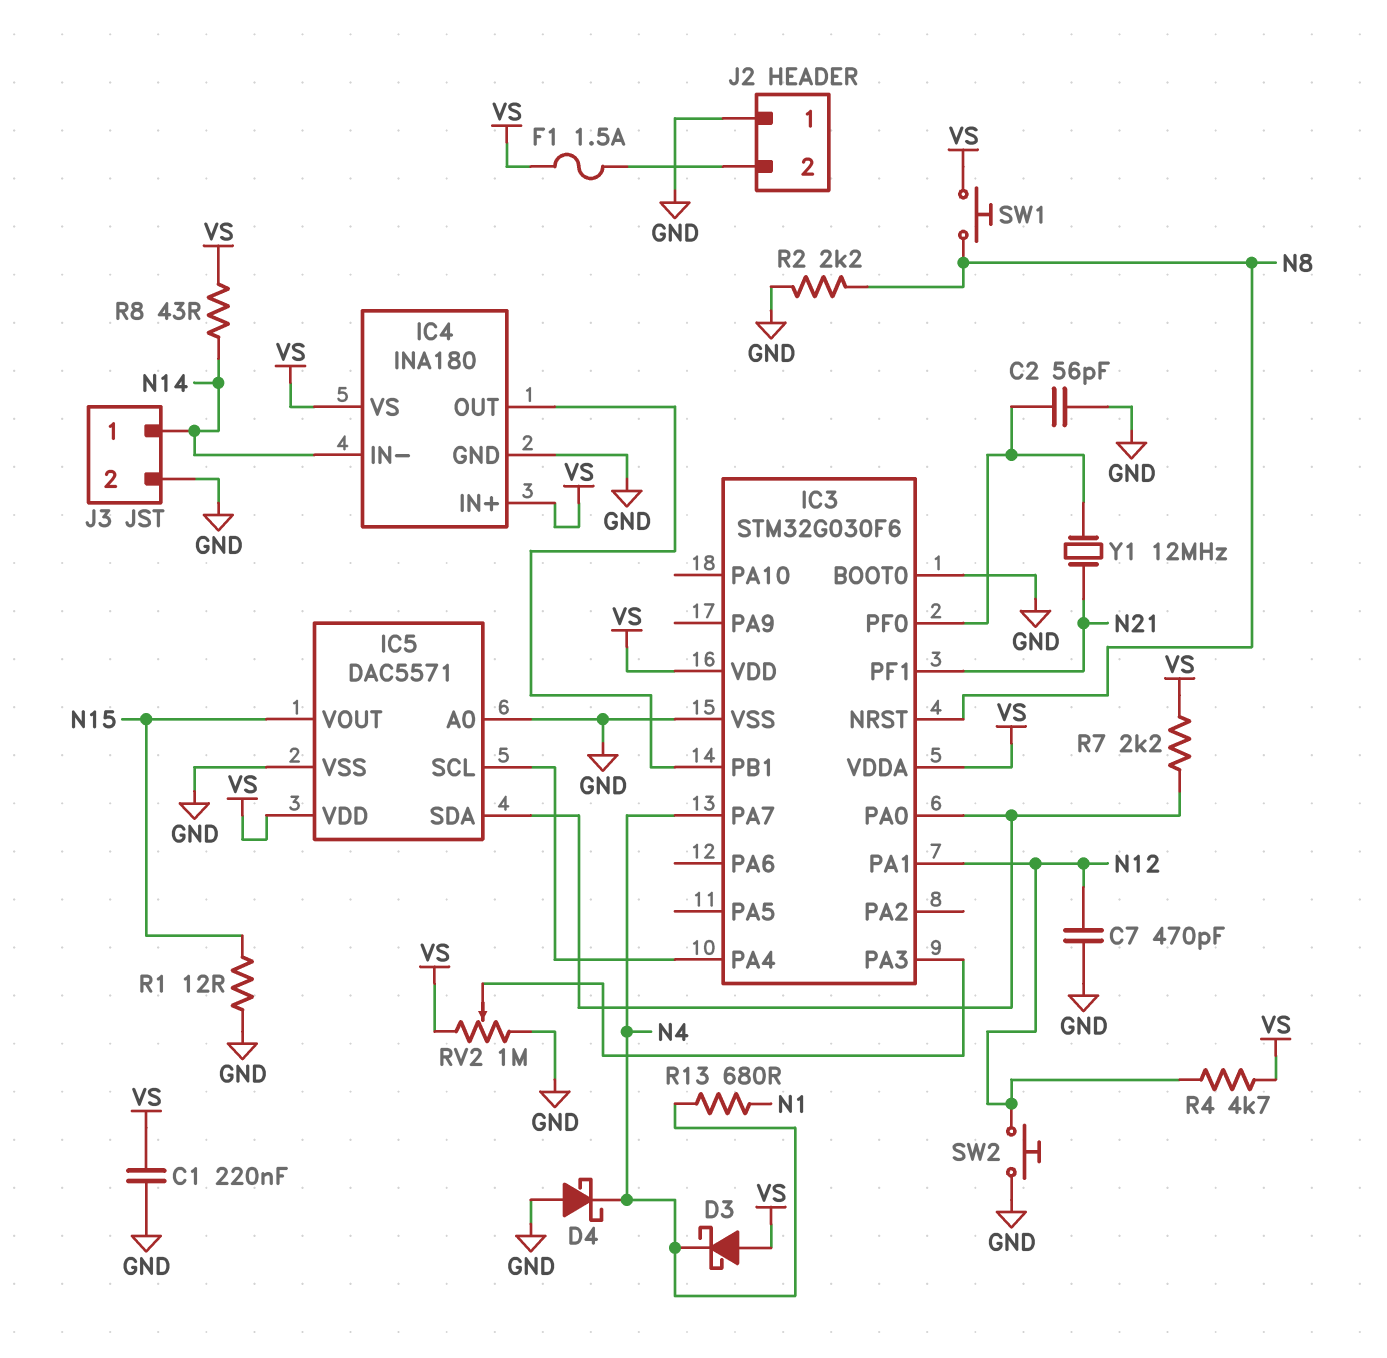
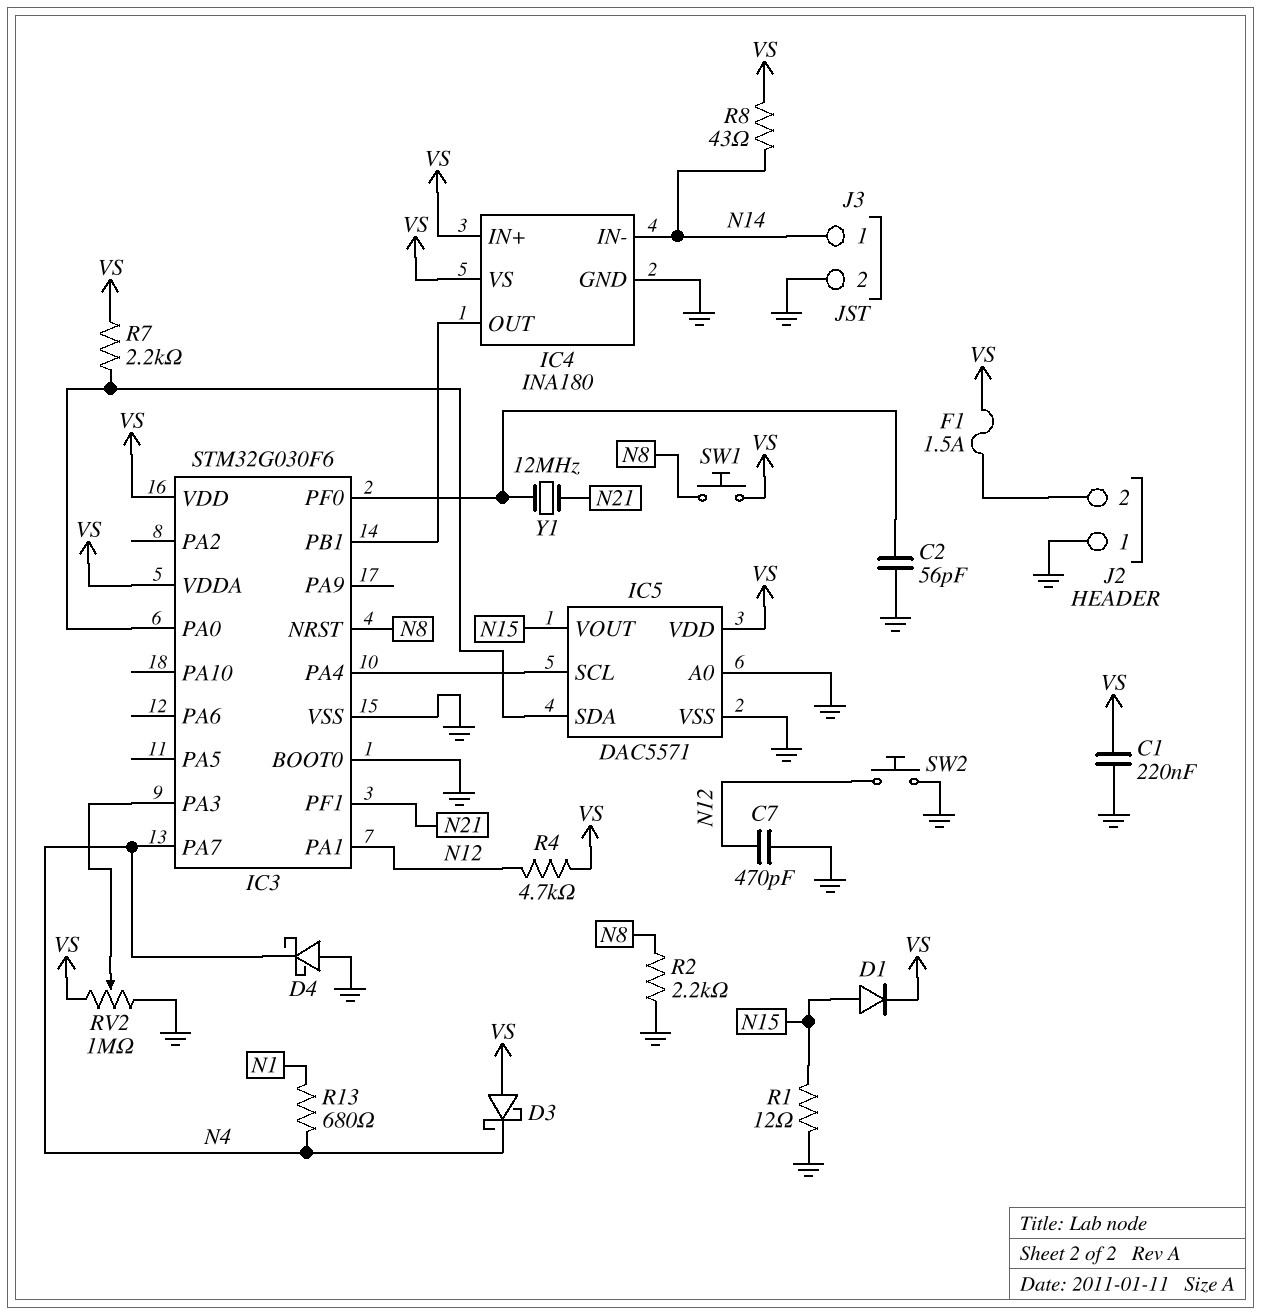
D1: none -> diode (A N15, K VS)

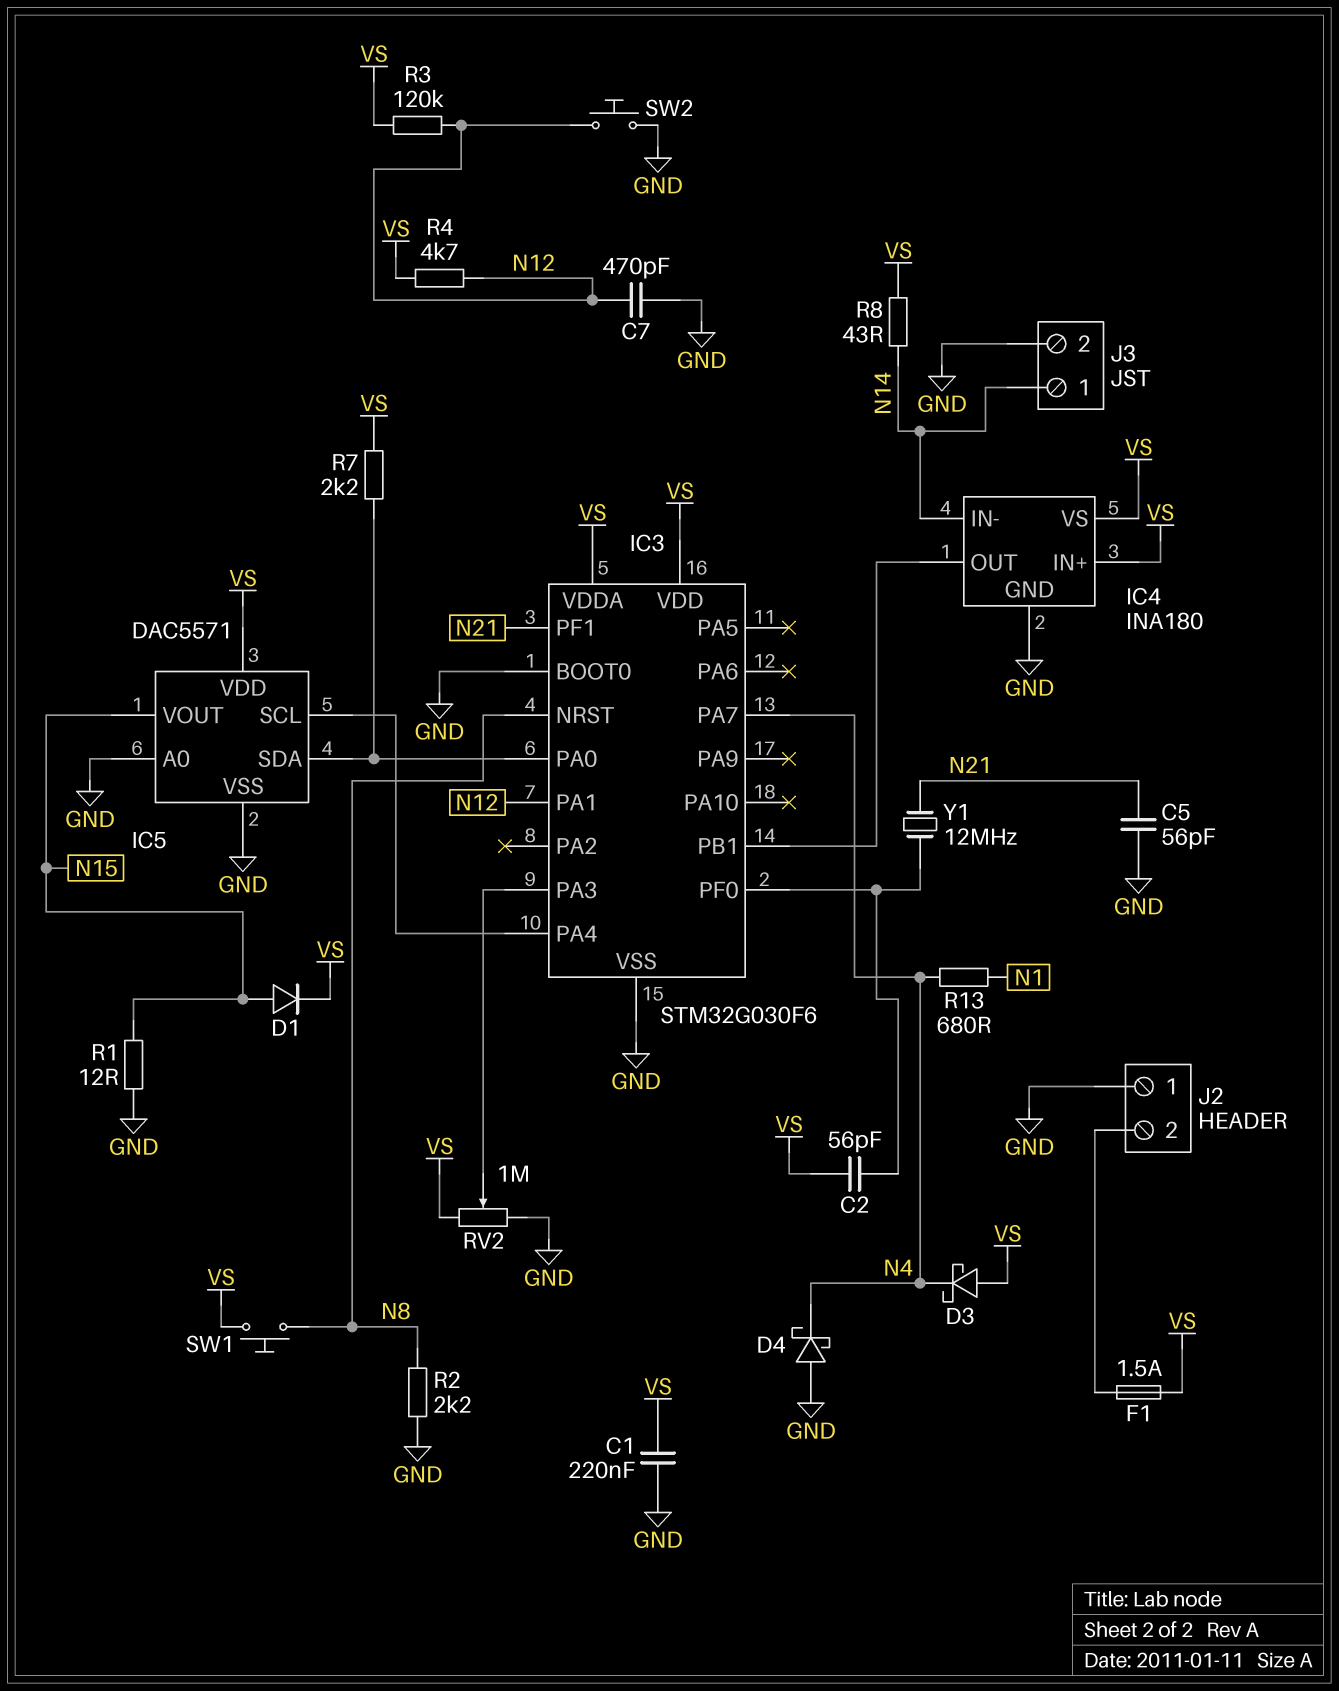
C2: 56pF (GND, IC3/PF0) -> 56pF (IC3/PF0, VS)
C5: none -> 56pF (GND, N21)
R3: none -> 120k (N12, VS)

